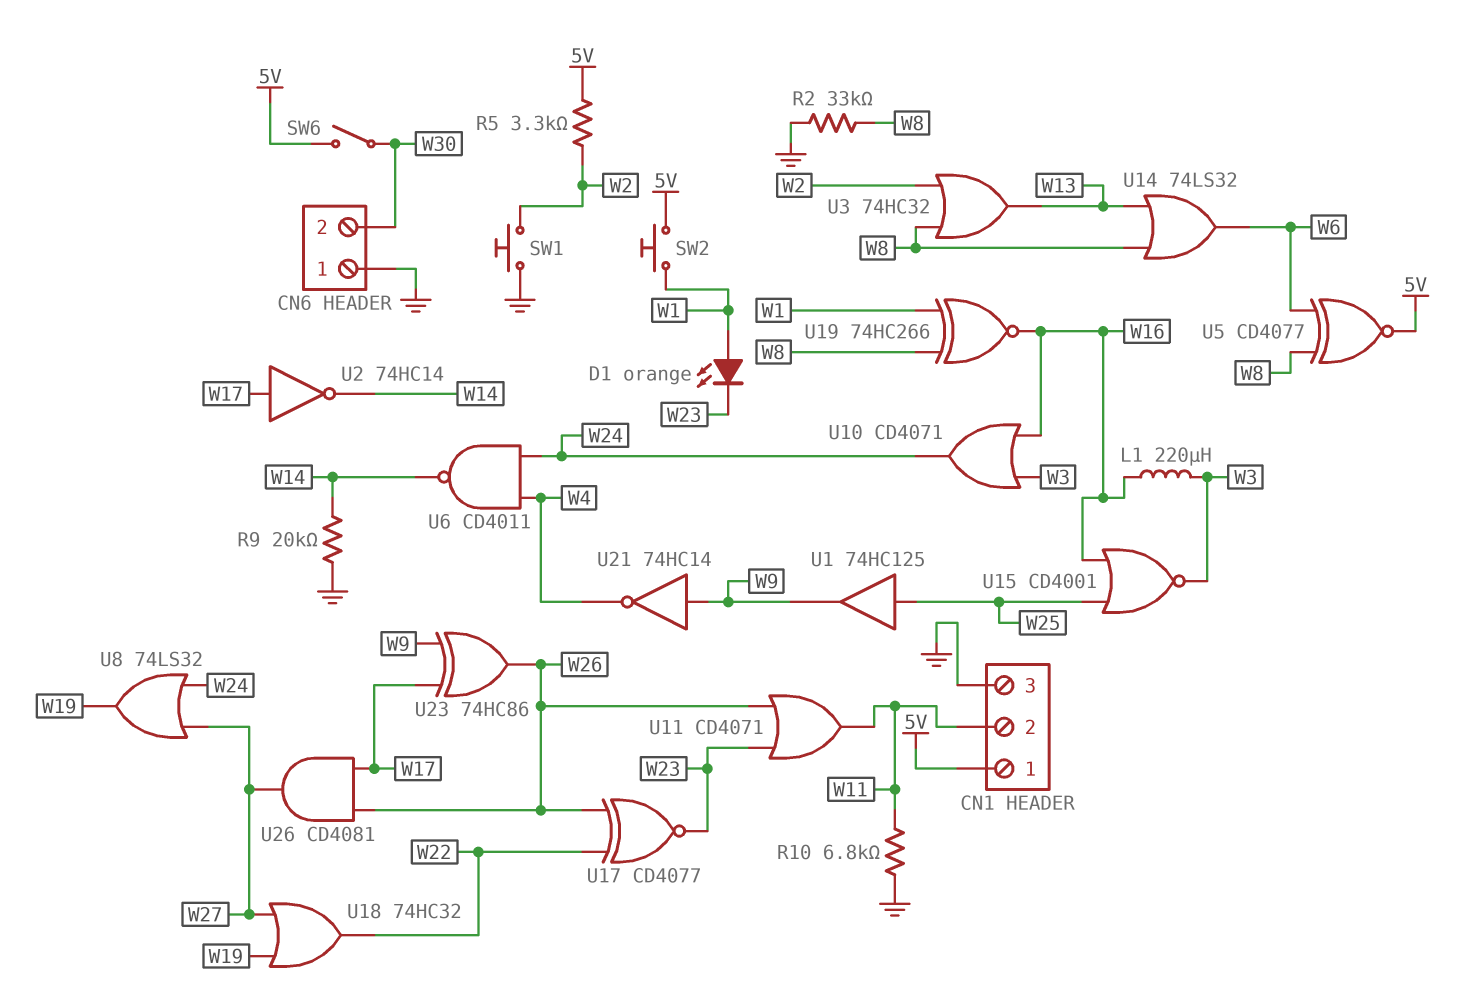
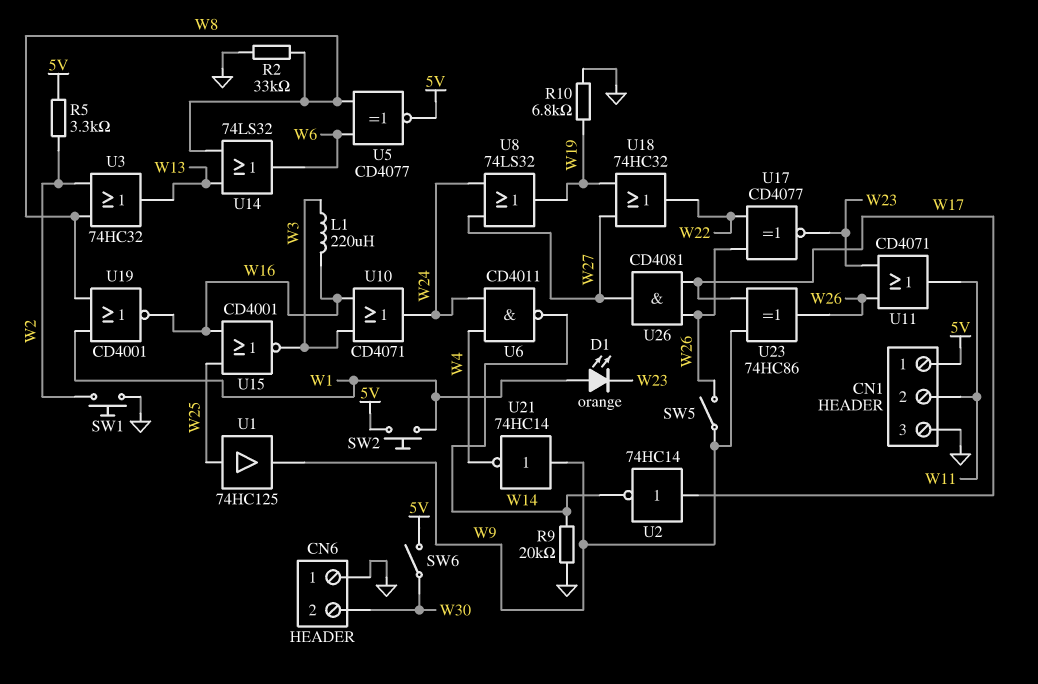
R10: 6.8k (GND, W11) -> 6.8k (GND, W19)
SW5: none -> switch (W9, W26)
U19: XNOR 74HC266 (in W1, in W8, out W16) -> NOR CD4001 (in W1, in W8, out W16)

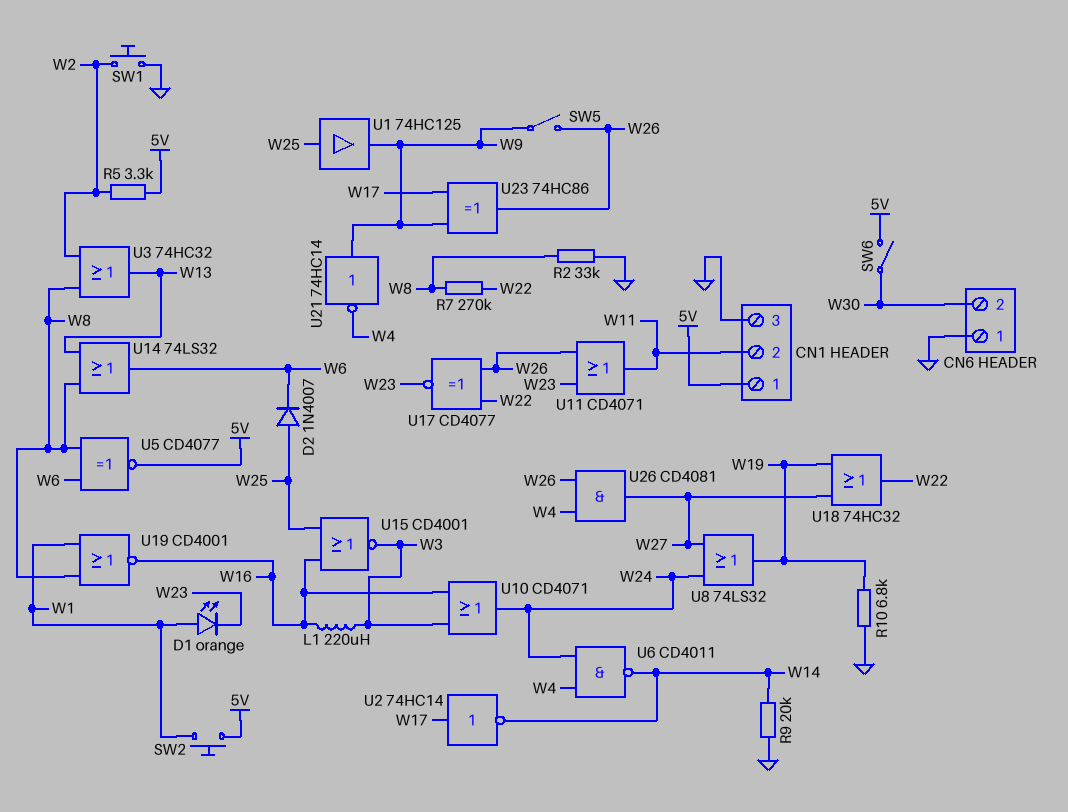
D2: none -> diode 1N4007 (A W25, K W6)
R7: none -> 270k (W8, W22)
U26: AND CD4081 (in W17, in W26, out W27) -> AND CD4081 (in W4, in W26, out W27)

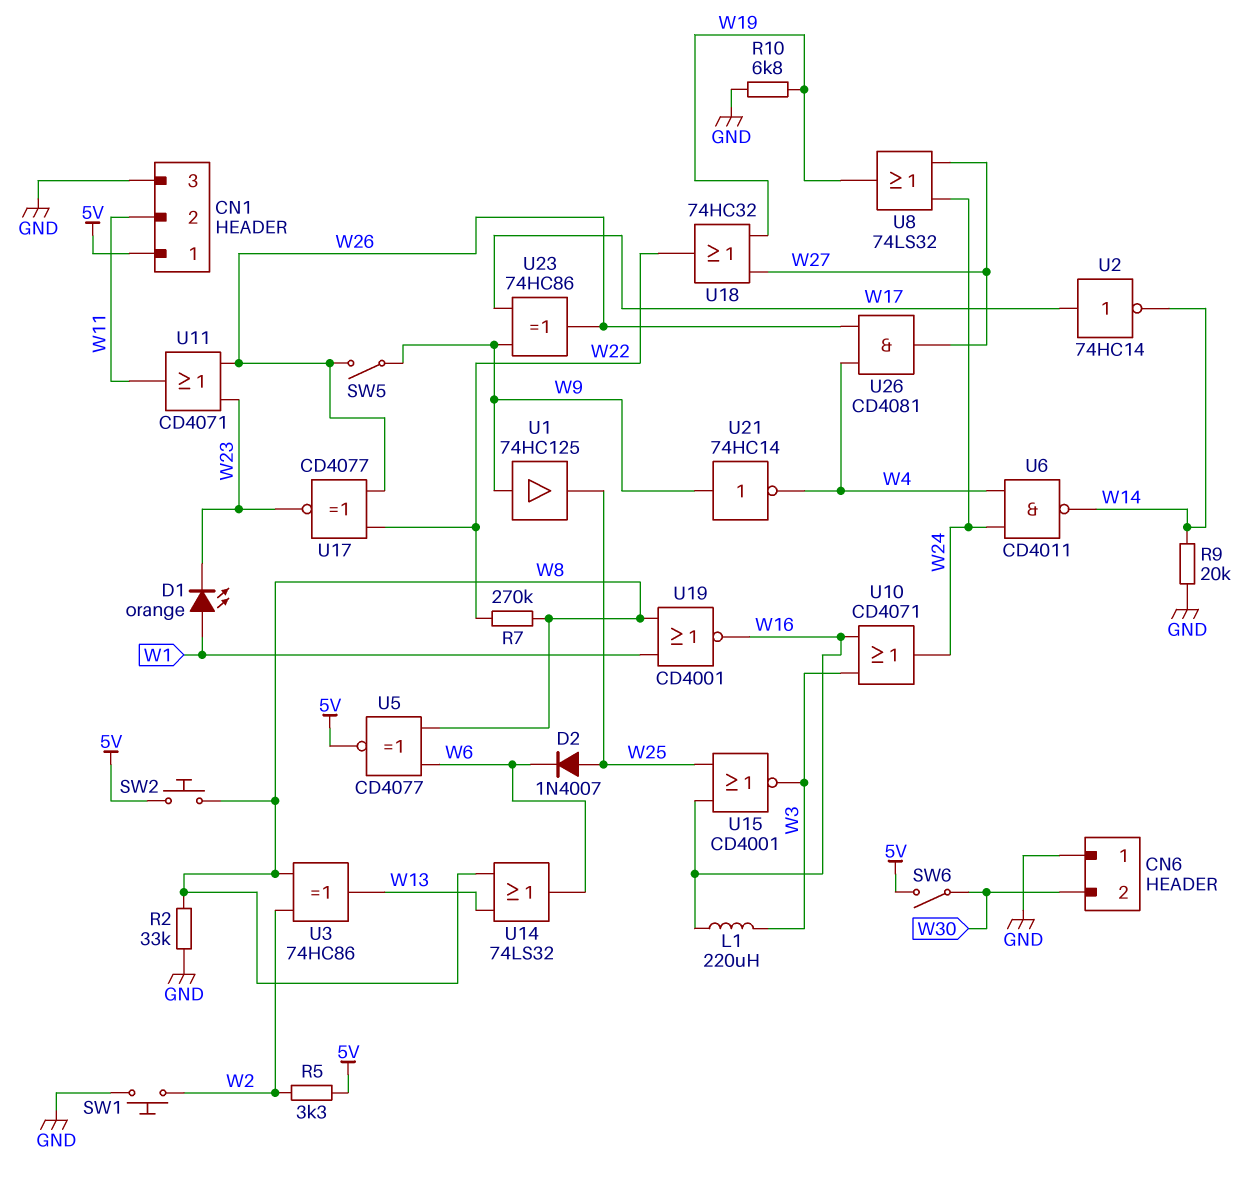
SW2: button (5V, W1) -> button (5V, W8)
U1: buffer 74HC125 (in W25, out W9) -> buffer 74HC125 (in W9, out W25)
U3: OR 74HC32 (in W2, in W8, out W13) -> XOR 74HC86 (in W2, in W8, out W13)

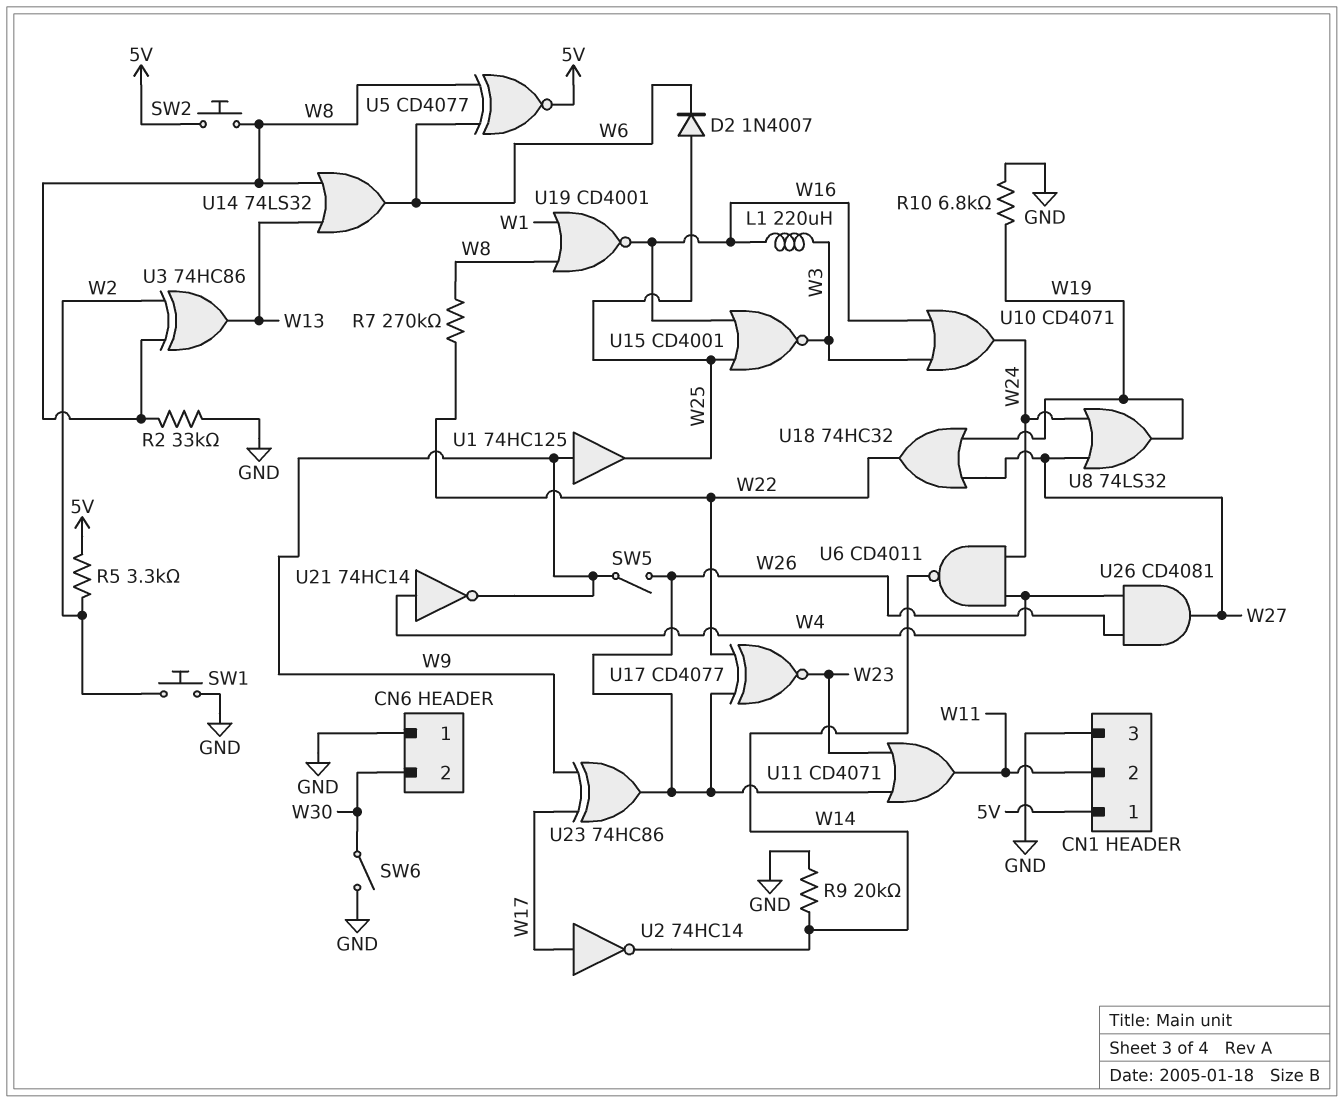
D1: LED orange (A W1, K W23) -> none
SW6: switch (5V, W30) -> switch (GND, W30)
U21: NOT 74HC14 (in W9, out W4) -> NOT 74HC14 (in W4, out W9)

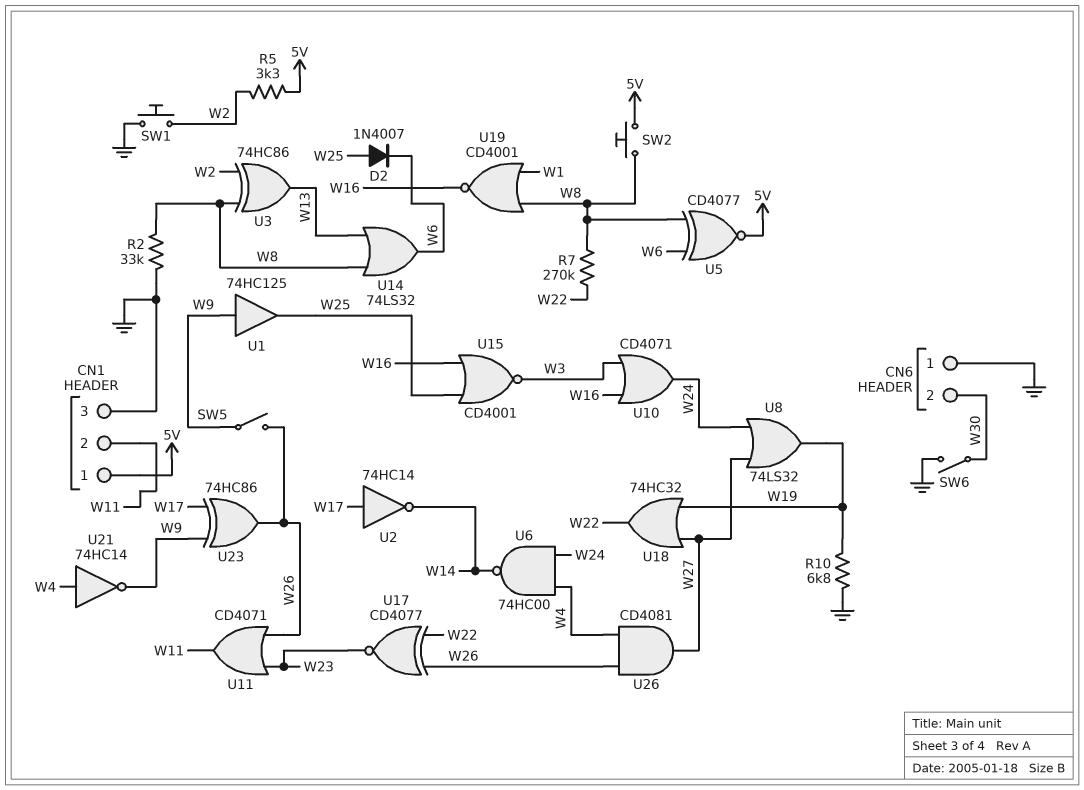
L1: 220uH (W3, W16) -> none
R9: 20k (GND, W14) -> none
U6: NAND CD4011 (in W4, in W24, out W14) -> NAND 74HC00 (in W4, in W24, out W14)

